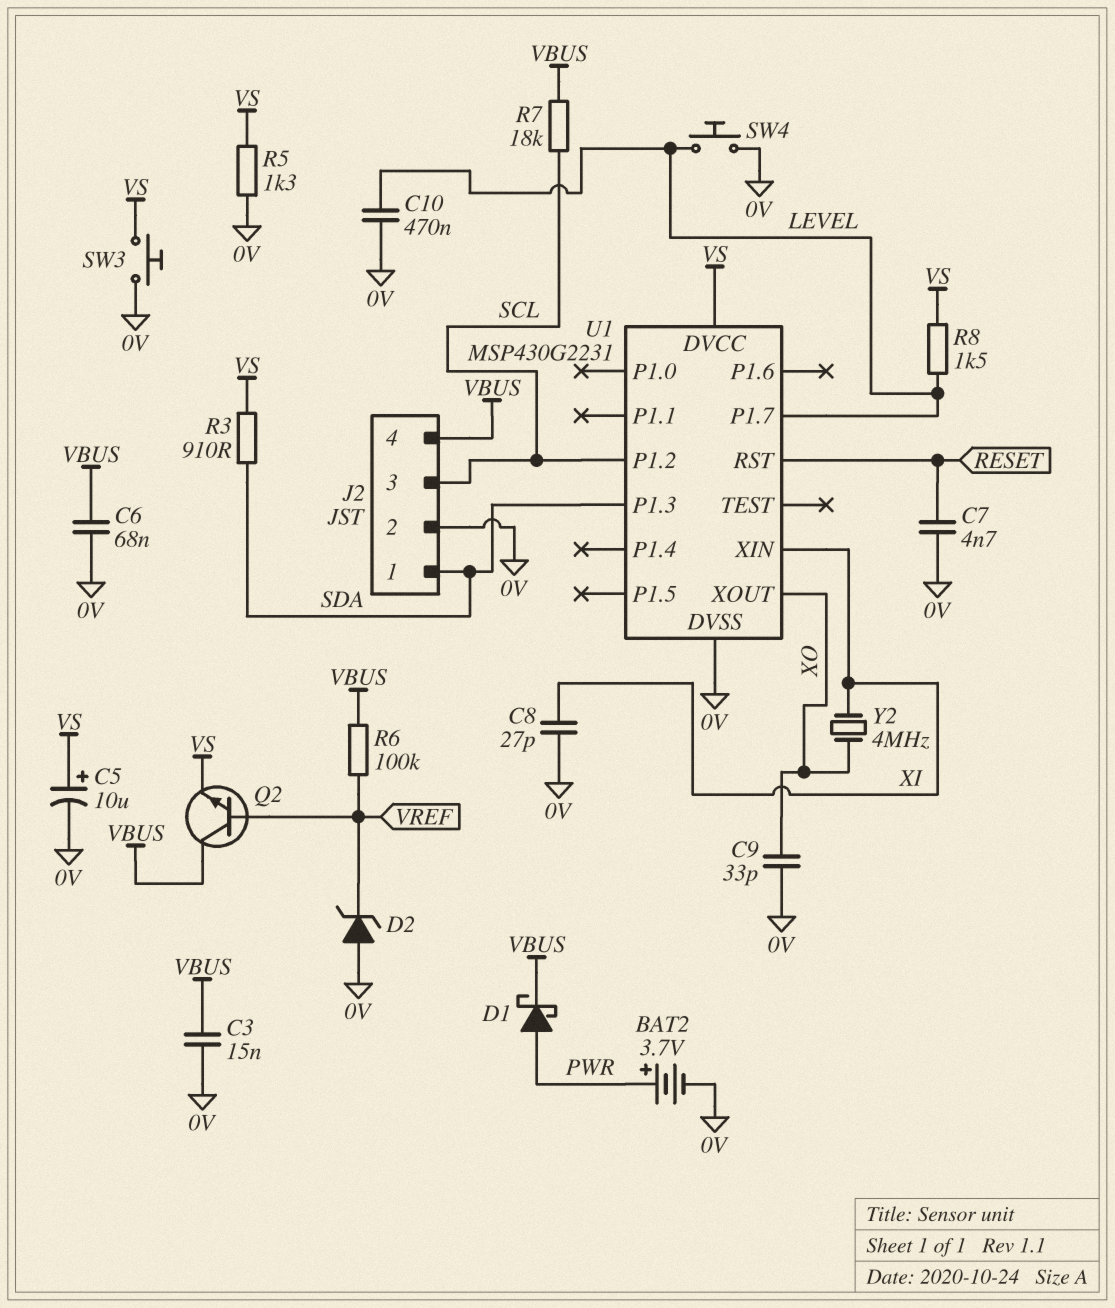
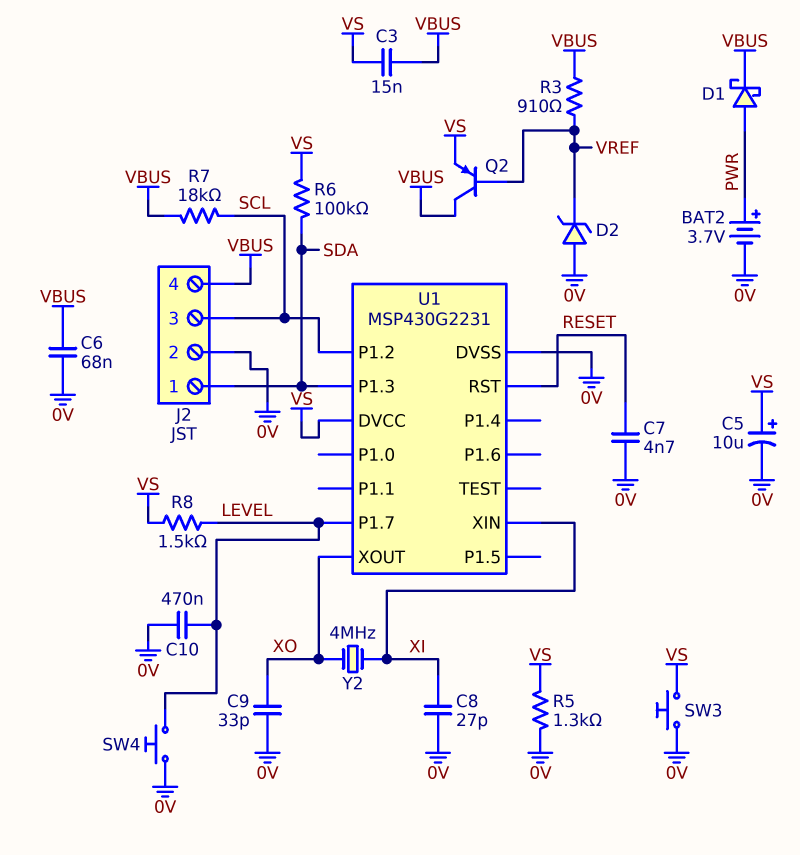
C3: 15nF (0V, VBUS) -> 15nF (VBUS, VS)
Q2: NPN (B VREF, C VBUS, E VS) -> PNP (B VREF, C VBUS, E VS)
R3: 910 (SDA, VS) -> 910 (VBUS, VREF)
R6: 100k (VBUS, VREF) -> 100k (SDA, VS)

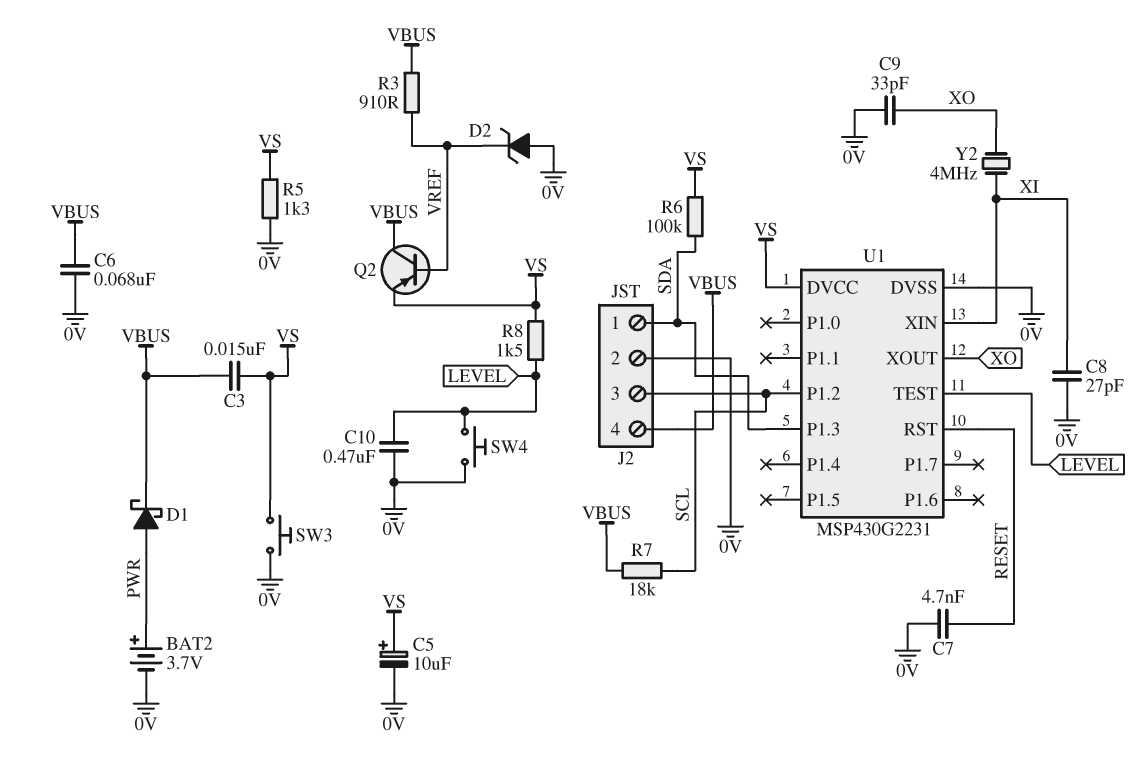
U1 pin P1.7: LEVEL -> none
U1 pin TEST: none -> LEVEL

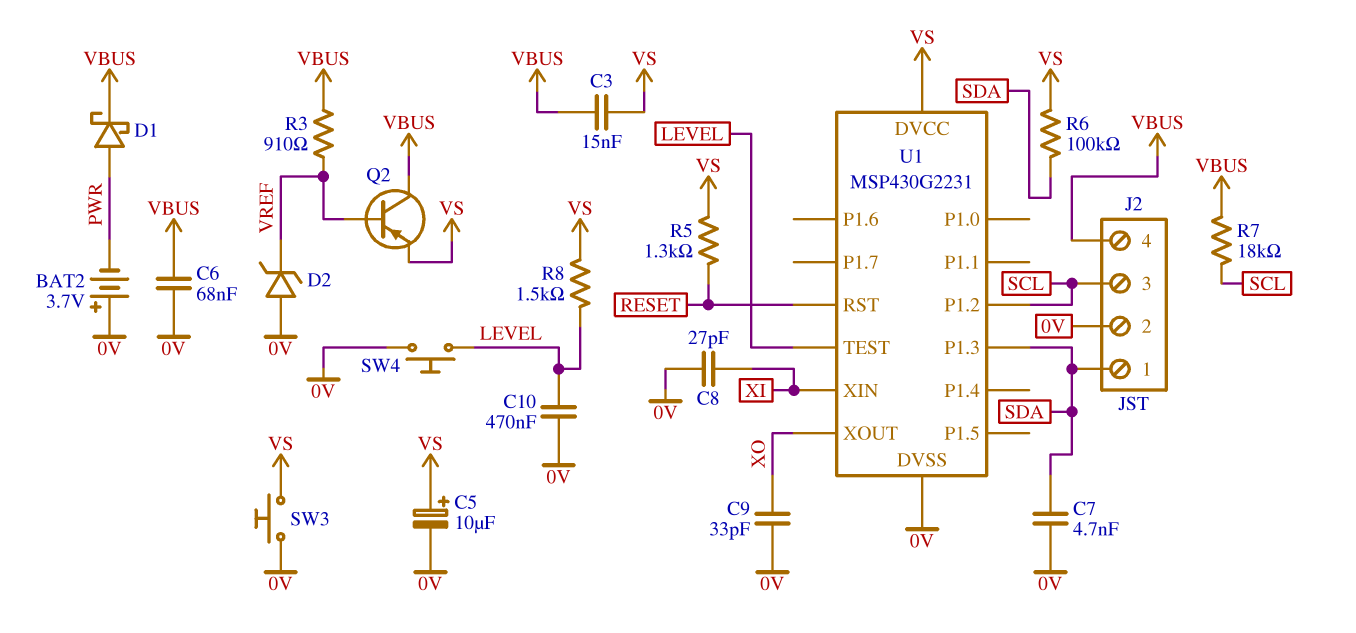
BAT2: 3.7V (plus PWR, minus 0V) -> 3.7V (plus 0V, minus PWR)
C7: 4.7nF (0V, RESET) -> 4.7nF (0V, SDA)
R5: 1.3k (0V, VS) -> 1.3k (RESET, VS)
Y2: 4MHz (XI, XO) -> none

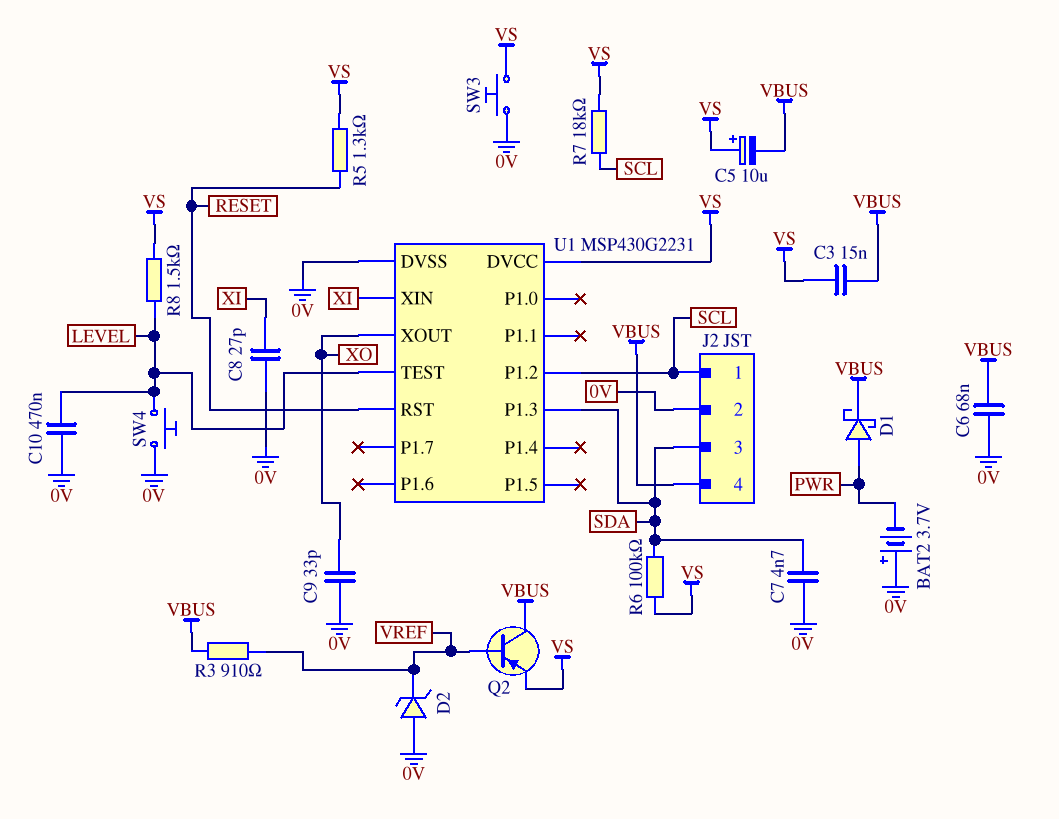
C5: 10uF (plus VS, minus 0V) -> 10uF (plus VS, minus VBUS)
J2 pin 1: SDA -> SCL
J2 pin 3: SCL -> SDA
R7: 18k (SCL, VBUS) -> 18k (SCL, VS)

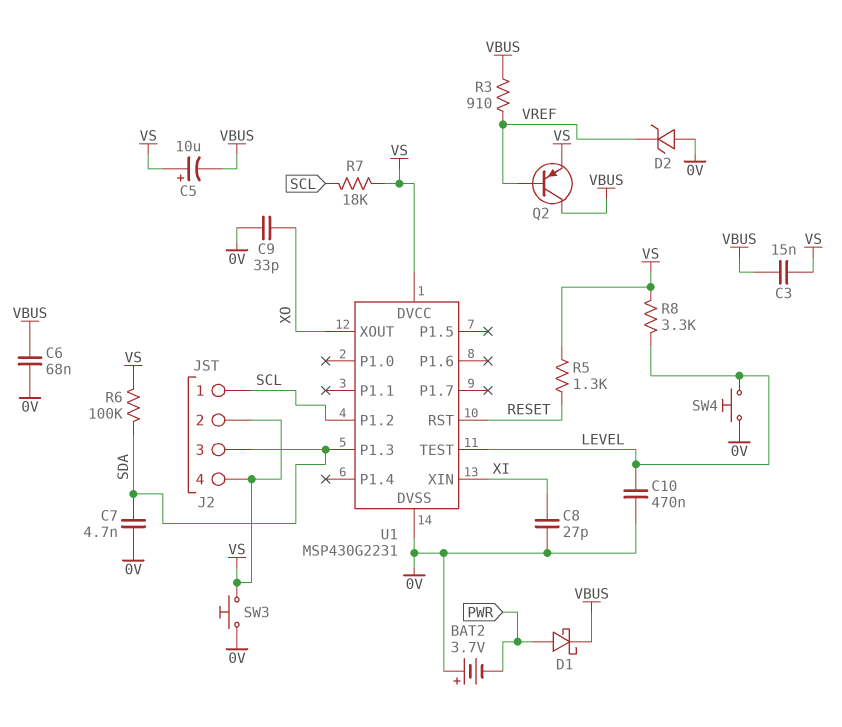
J2 pin 2: 0V -> VS
J2 pin 4: VBUS -> VS
R8: 1.5k (LEVEL, VS) -> 3.3k (LEVEL, VS)

